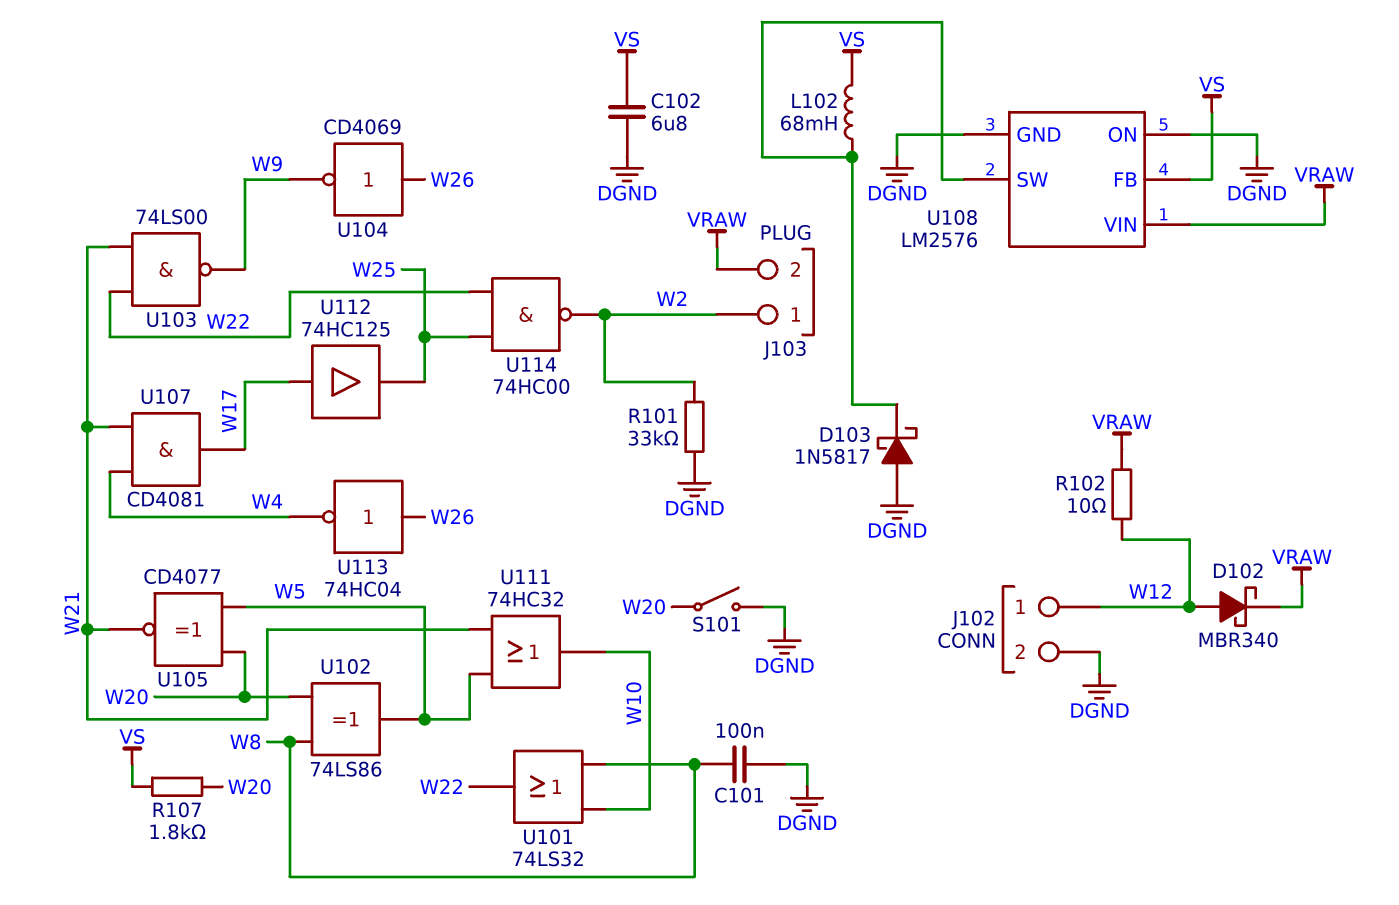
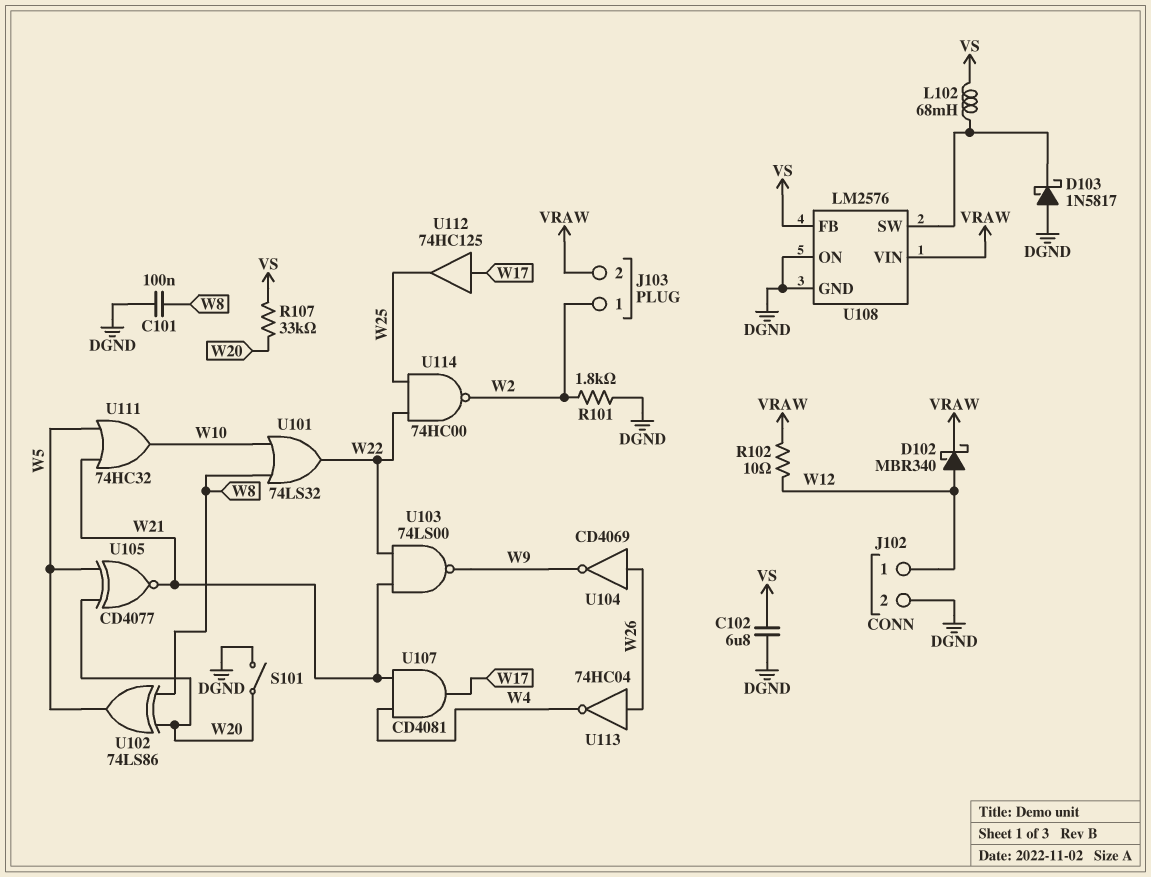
R101: 33k (DGND, W2) -> 1.8k (DGND, W2)
R107: 1.8k (VS, W20) -> 33k (VS, W20)

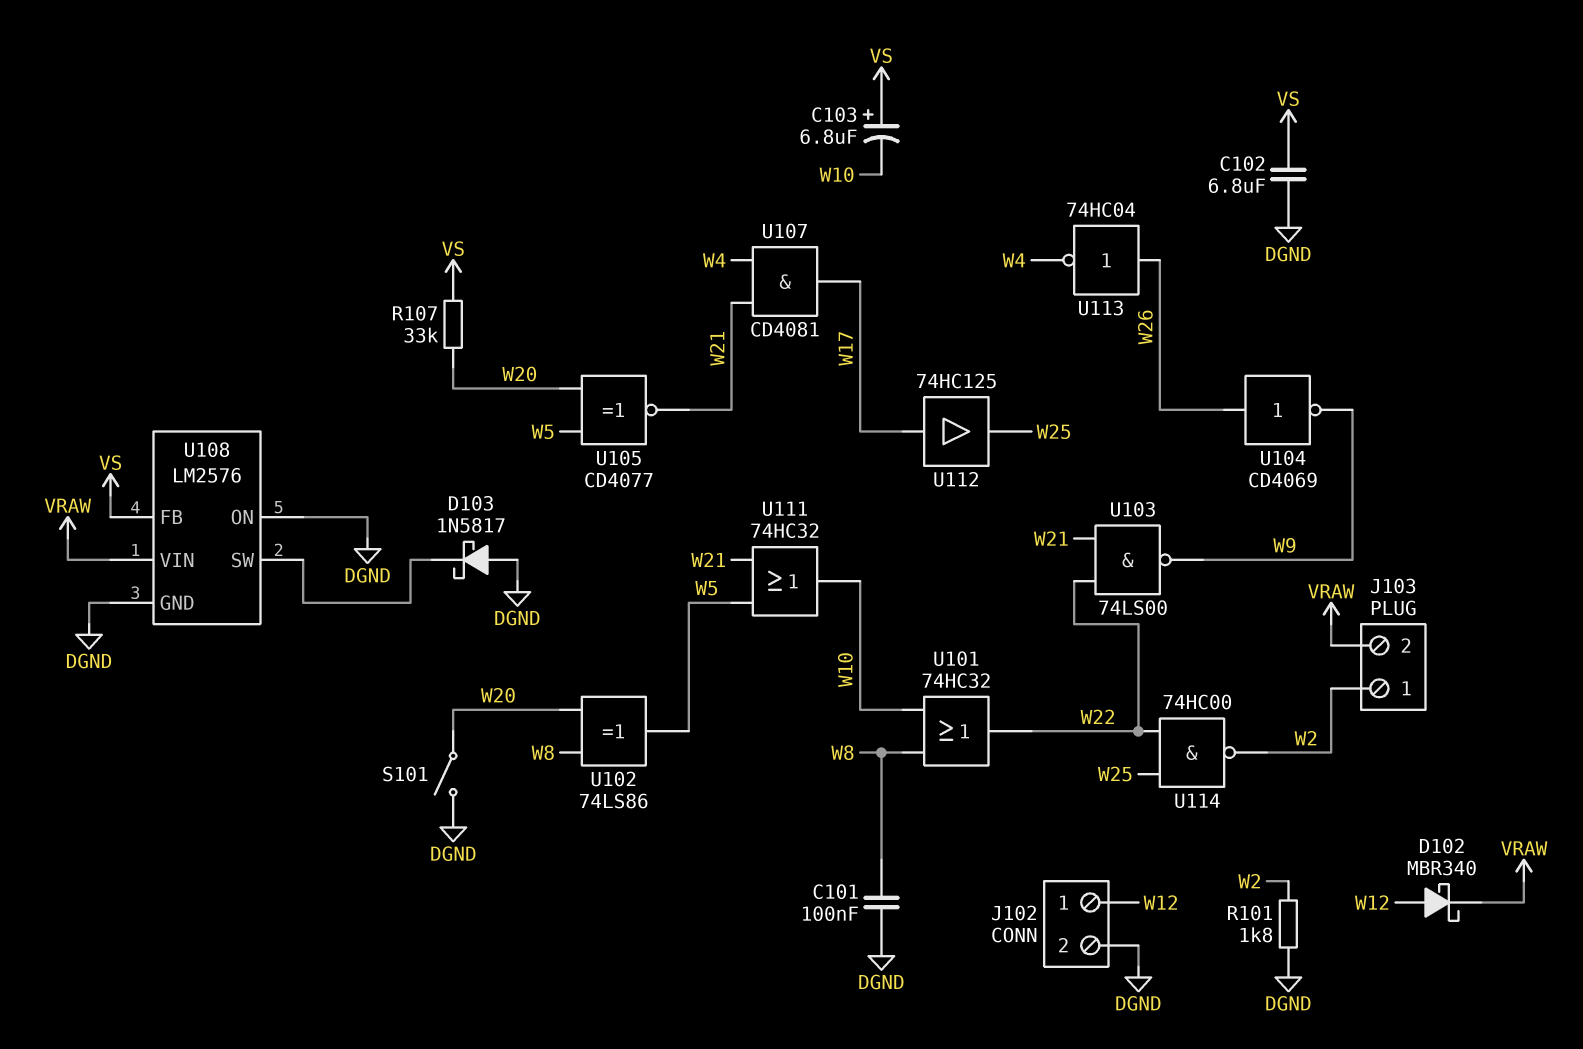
C103: none -> 6.8uF (plus VS, minus W10)
L102: 68mH (U108/SW, VS) -> none
R102: 10 (VRAW, W12) -> none
U101: OR 74LS32 (in W8, in W10, out W22) -> OR 74HC32 (in W8, in W10, out W22)

